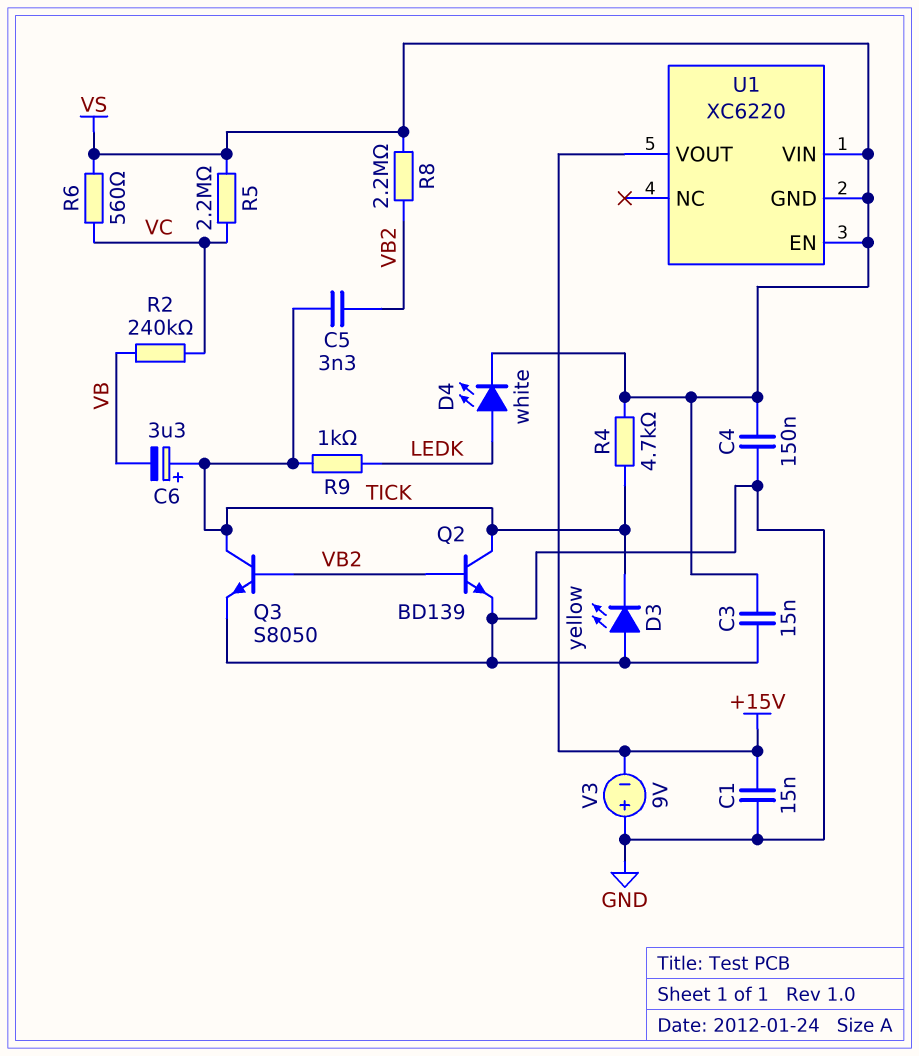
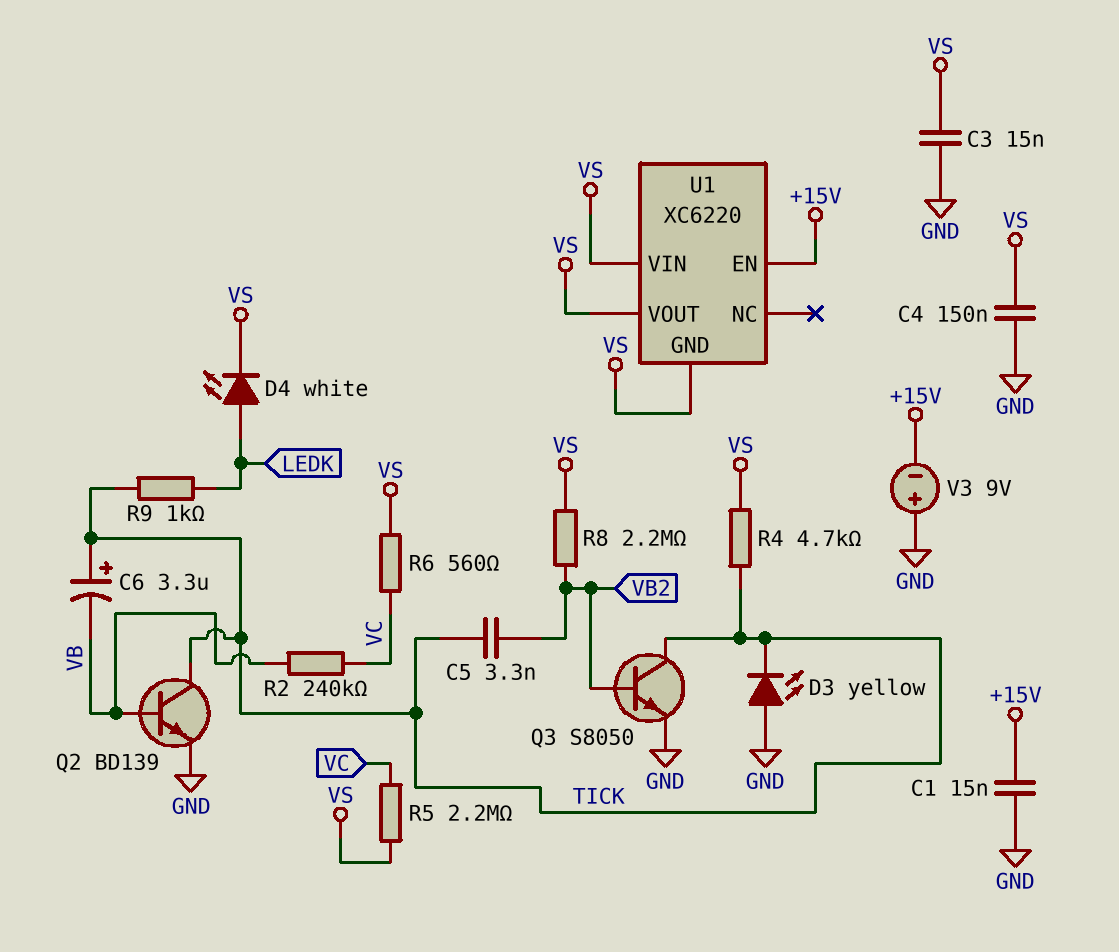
Q2: NPN BD139 (B VB2, C TICK, E GND) -> NPN BD139 (B VB, C TICK, E GND)
U1 pin EN: VS -> +15V
U1 pin VOUT: +15V -> VS

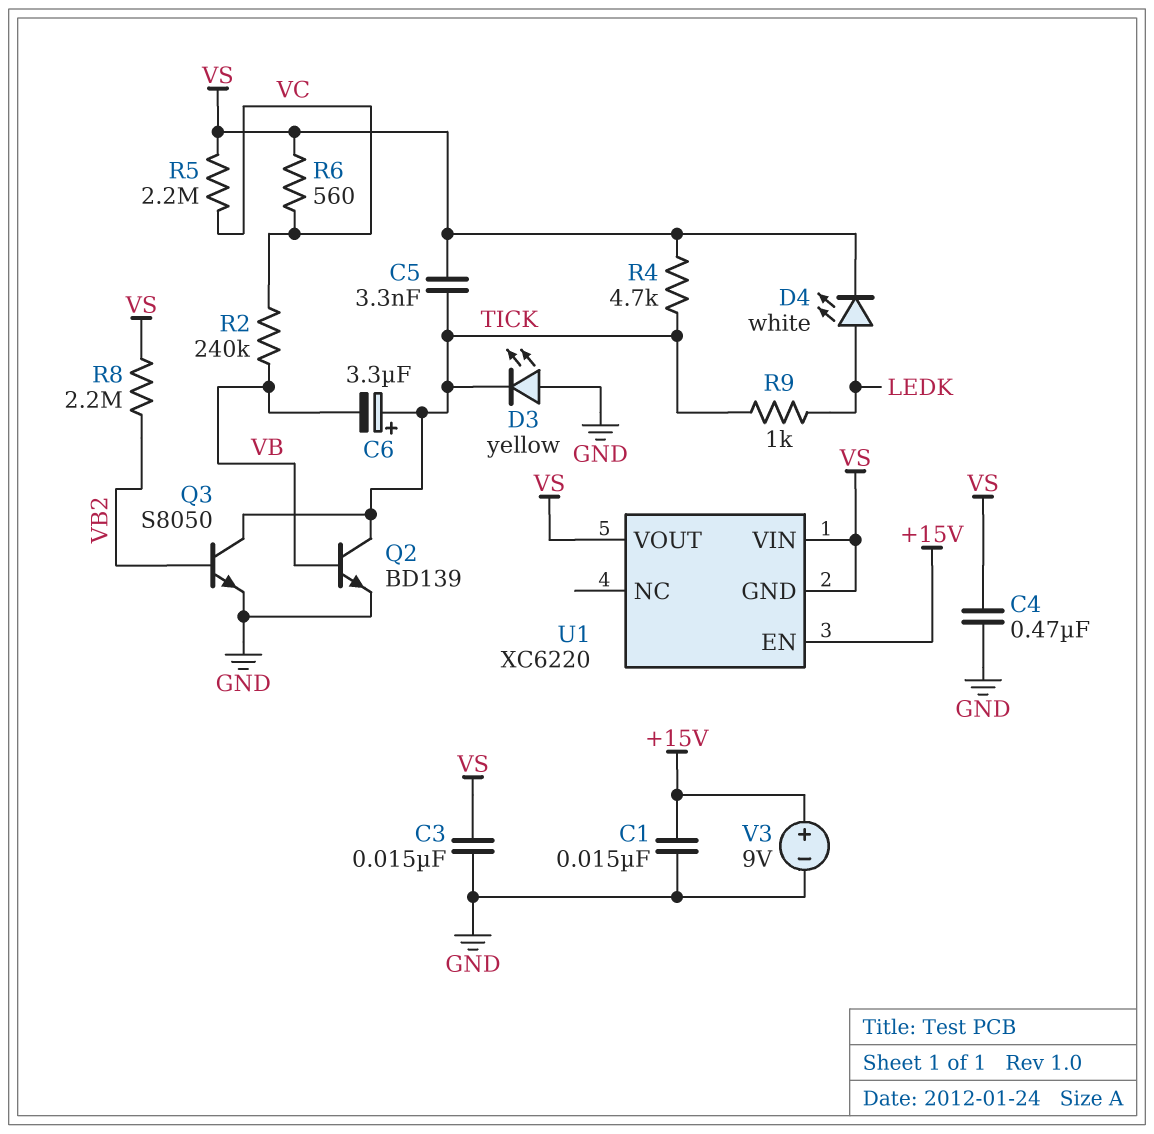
C4: 150nF (GND, VS) -> 470nF (GND, VS)
C5: 3.3nF (TICK, VB2) -> 3.3nF (TICK, VS)
V3: 9V (plus GND, minus +15V) -> 9V (plus +15V, minus GND)

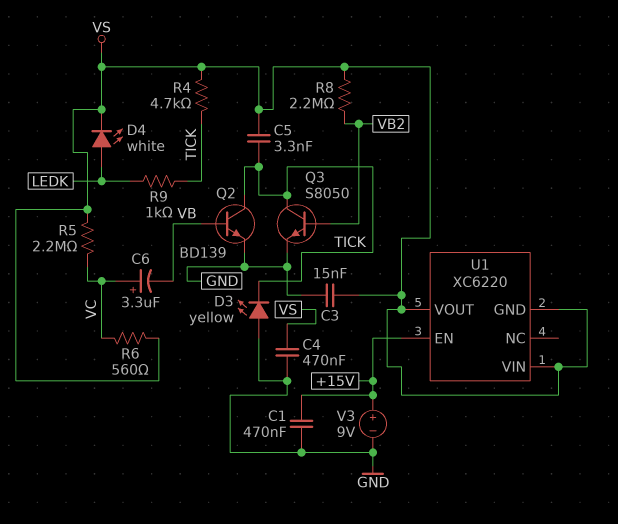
C1: 15nF (+15V, GND) -> 470nF (+15V, GND)
C6: 3.3uF (plus TICK, minus VB) -> 3.3uF (plus VC, minus VB)
R2: 240k (VB, VC) -> none

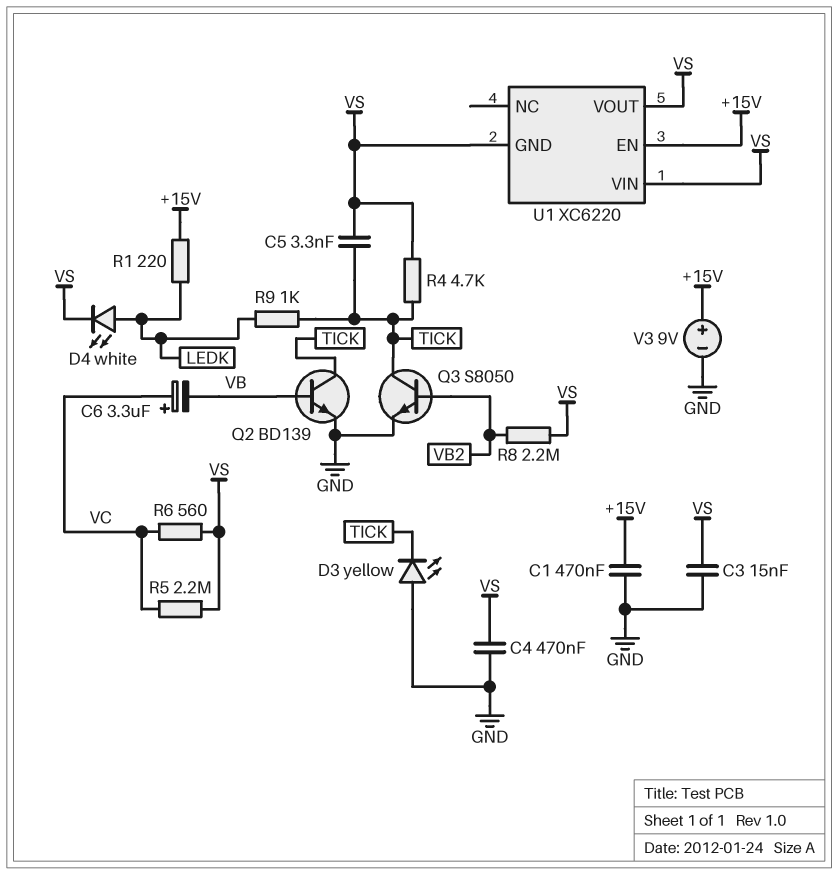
R1: none -> 220 (+15V, LEDK)

